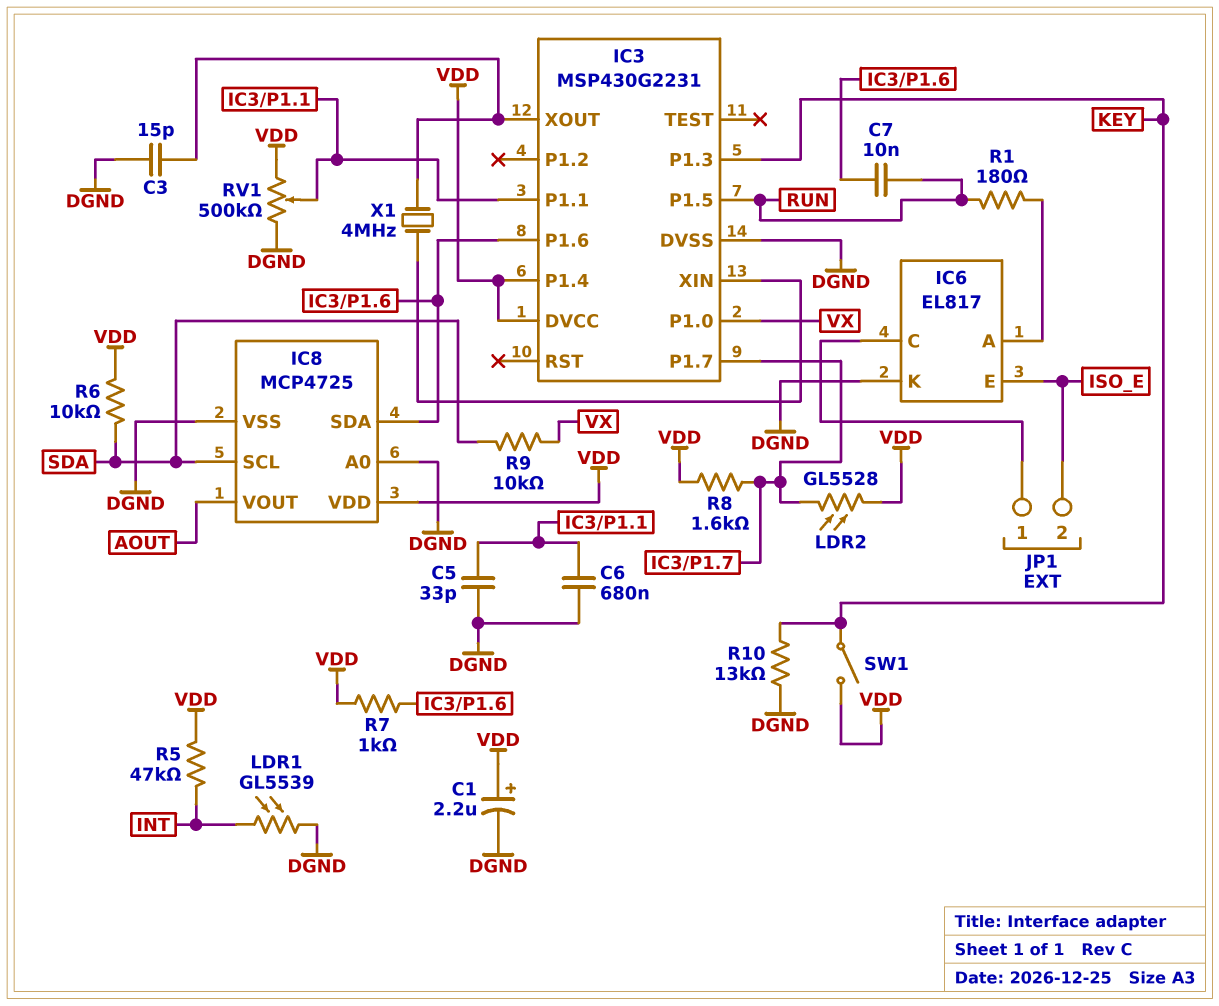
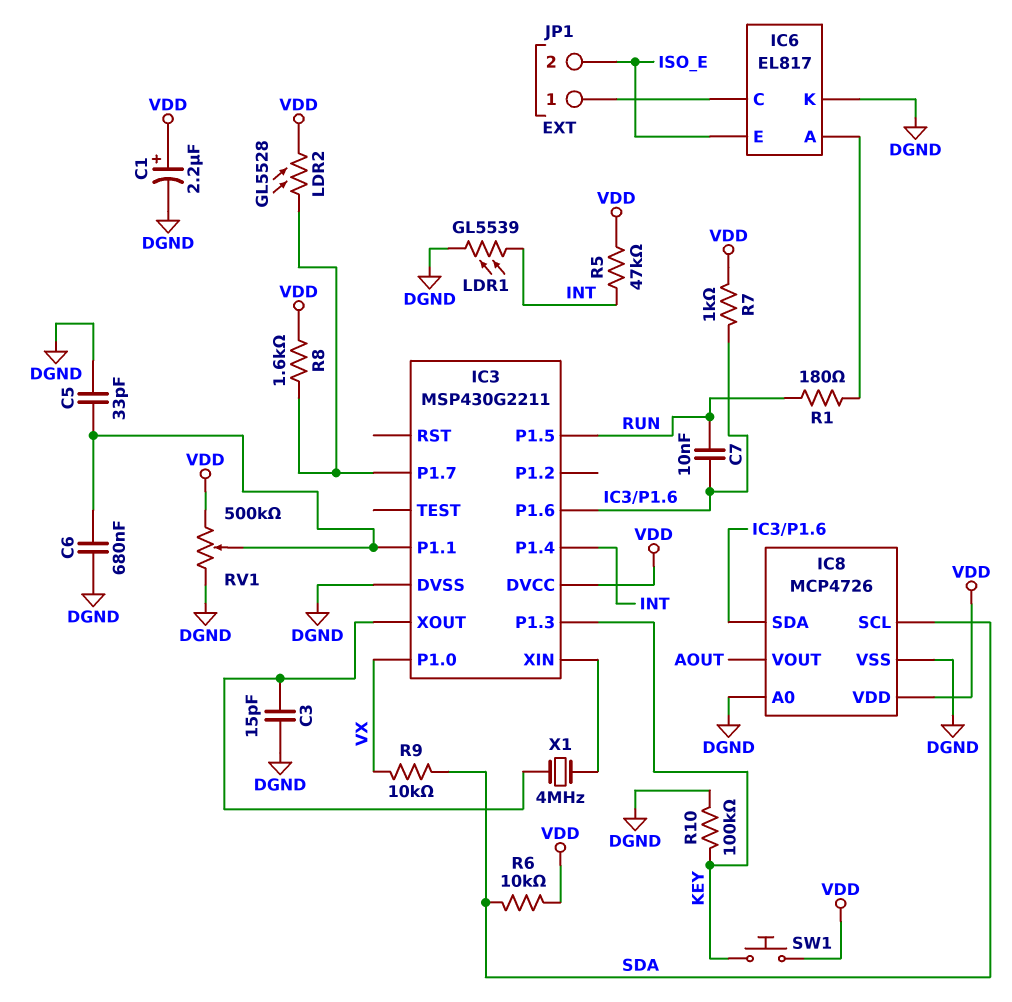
IC3: MSP430G2231 -> MSP430G2211
IC3 pin P1.4: VDD -> INT
IC8: MCP4725 -> MCP4726
R10: 13k (DGND, KEY) -> 100k (DGND, KEY)
SW1: switch (KEY, VDD) -> button (KEY, VDD)

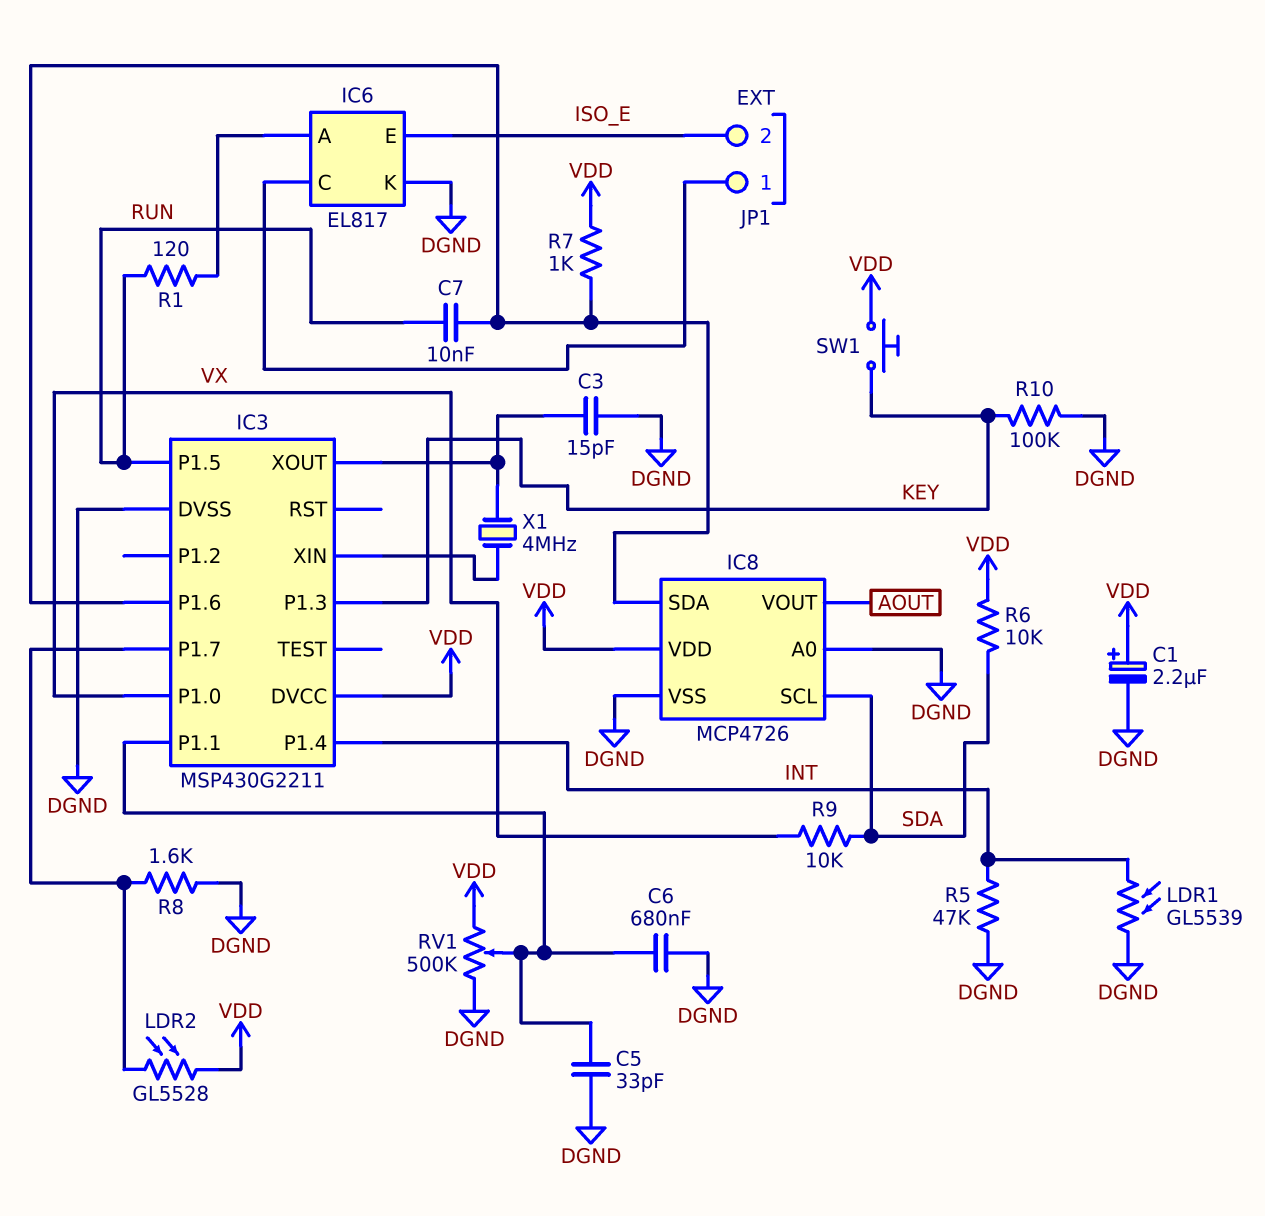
R1: 180 (IC6/A, RUN) -> 120 (IC6/A, RUN)
R5: 47k (INT, VDD) -> 47k (DGND, INT)
R8: 1.6k (IC3/P1.7, VDD) -> 1.6k (DGND, IC3/P1.7)

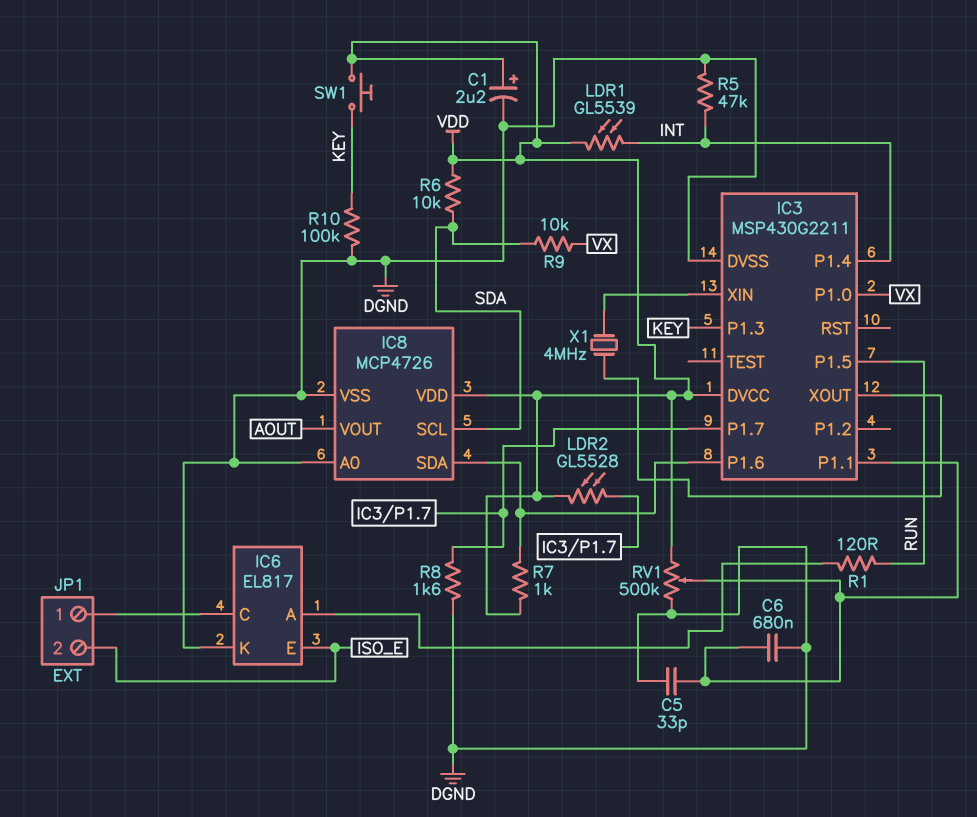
C3: 15pF (DGND, IC3/XOUT) -> none
C7: 10nF (IC3/P1.6, RUN) -> none
LDR1: GL5539 (DGND, INT) -> GL5539 (INT, VDD)

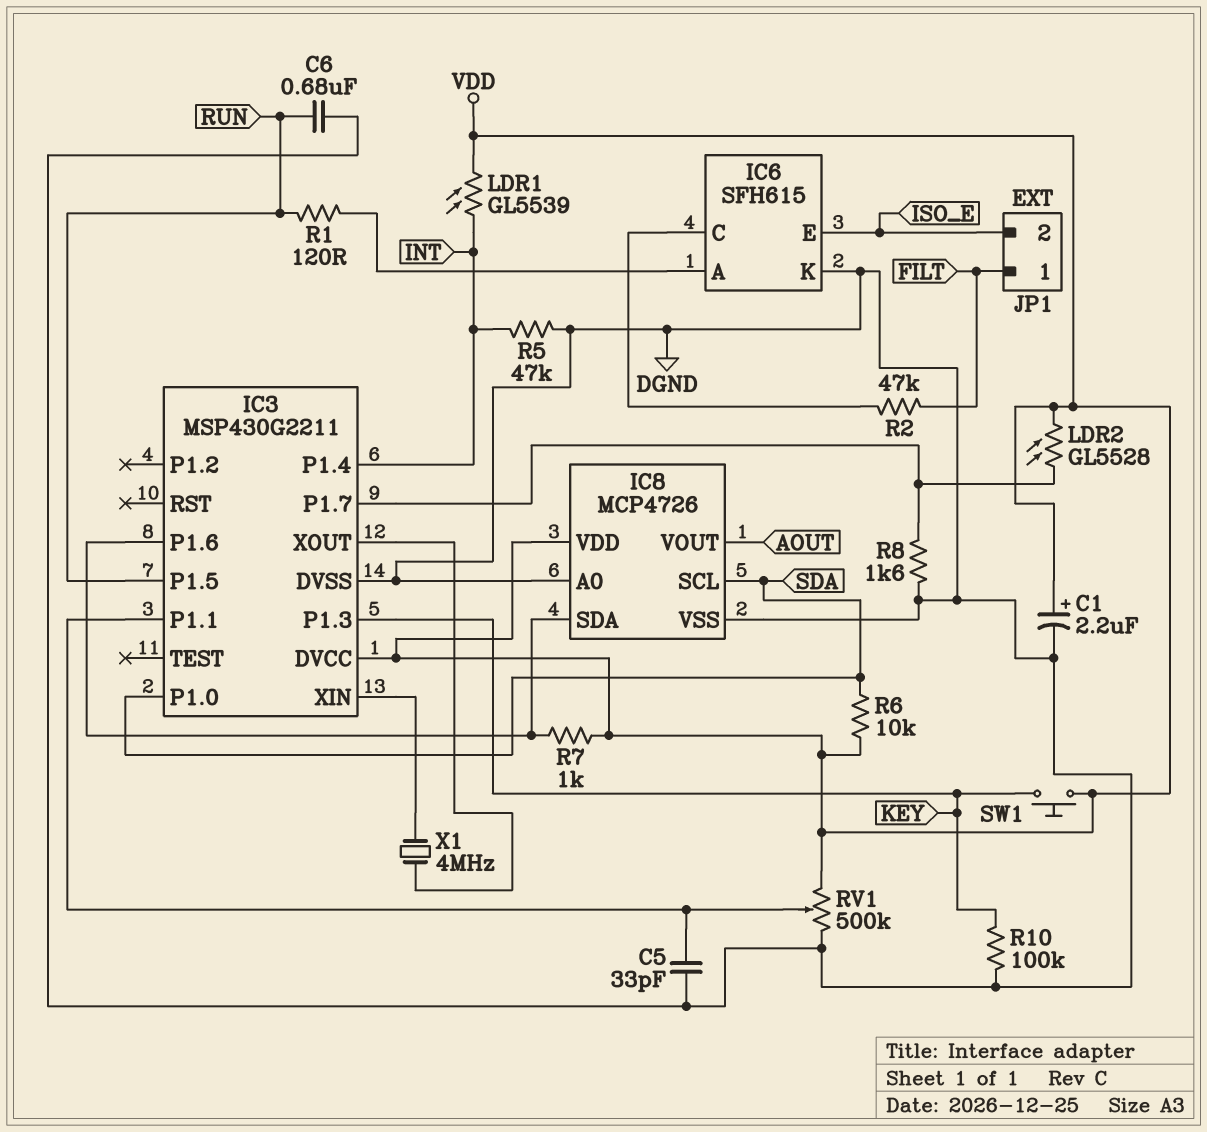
C6: 680nF (DGND, IC3/P1.1) -> 680nF (DGND, RUN)
IC3 pin P1.0: VX -> SDA
IC6: EL817 -> SFH615
JP1 pin 1: IC6/C -> FILT
R2: none -> 47k (FILT, IC6/C)
R9: 10k (SDA, VX) -> none

